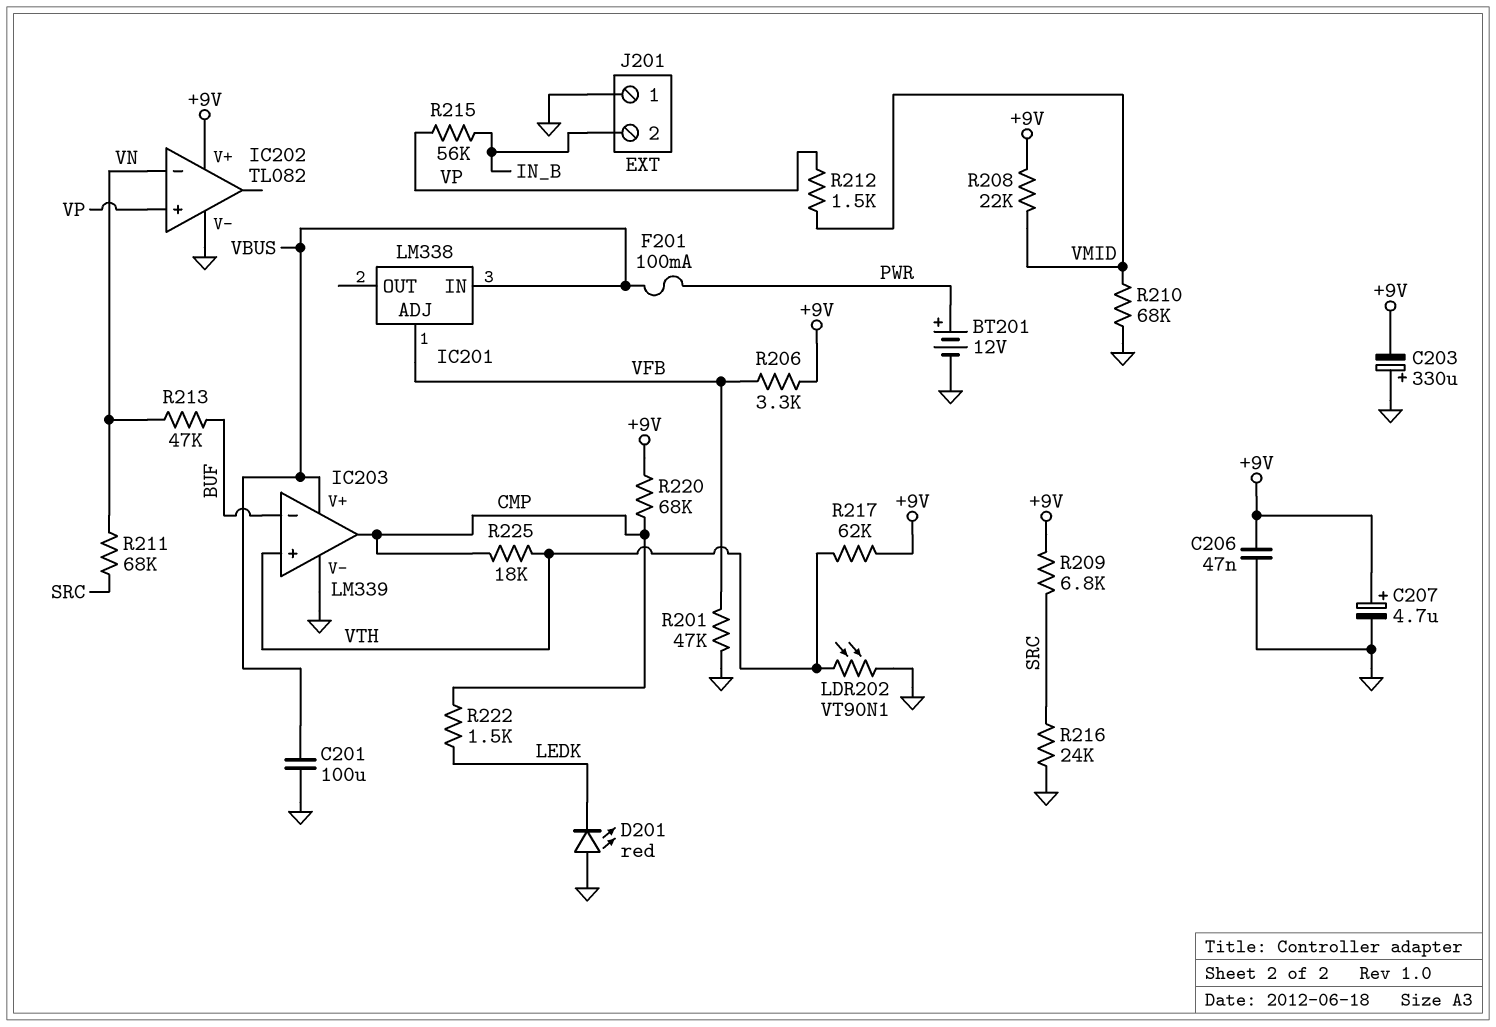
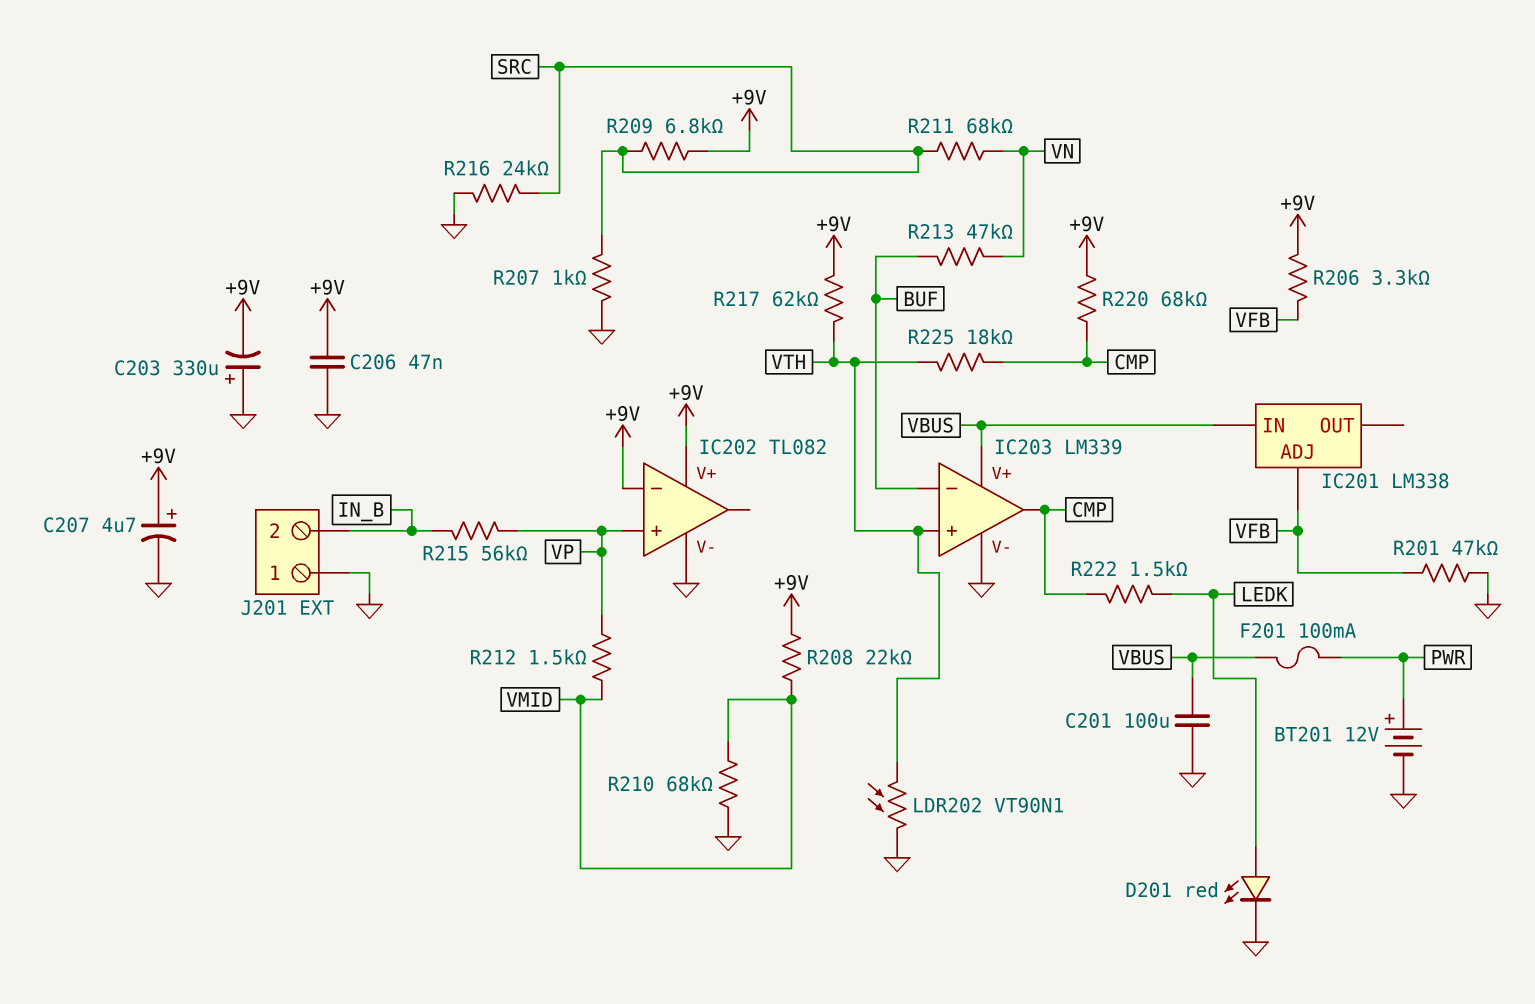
D201: LED red (A GND, K LEDK) -> LED red (A LEDK, K GND)
IC202 pin in-: VN -> +9V
R207: none -> 1k (GND, SRC)

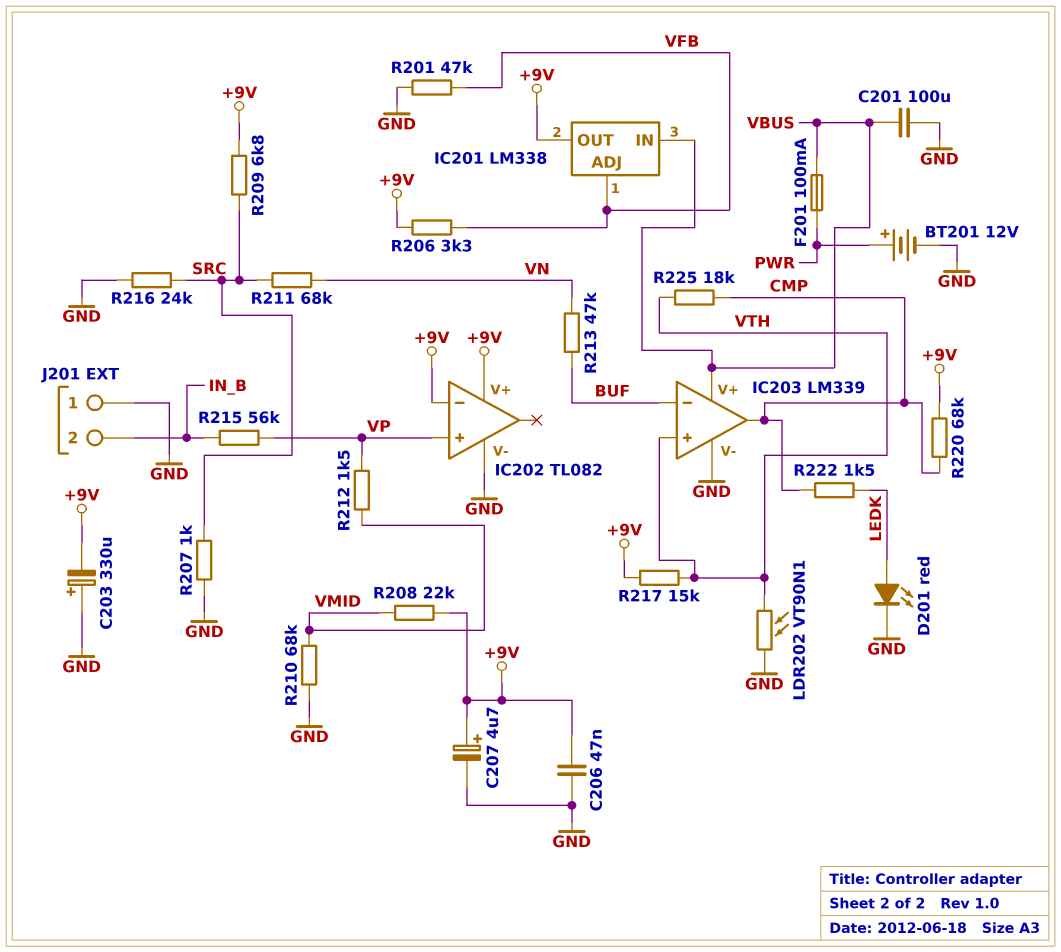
IC201 pin OUT: none -> +9V
R217: 62k (+9V, VTH) -> 15k (+9V, VTH)

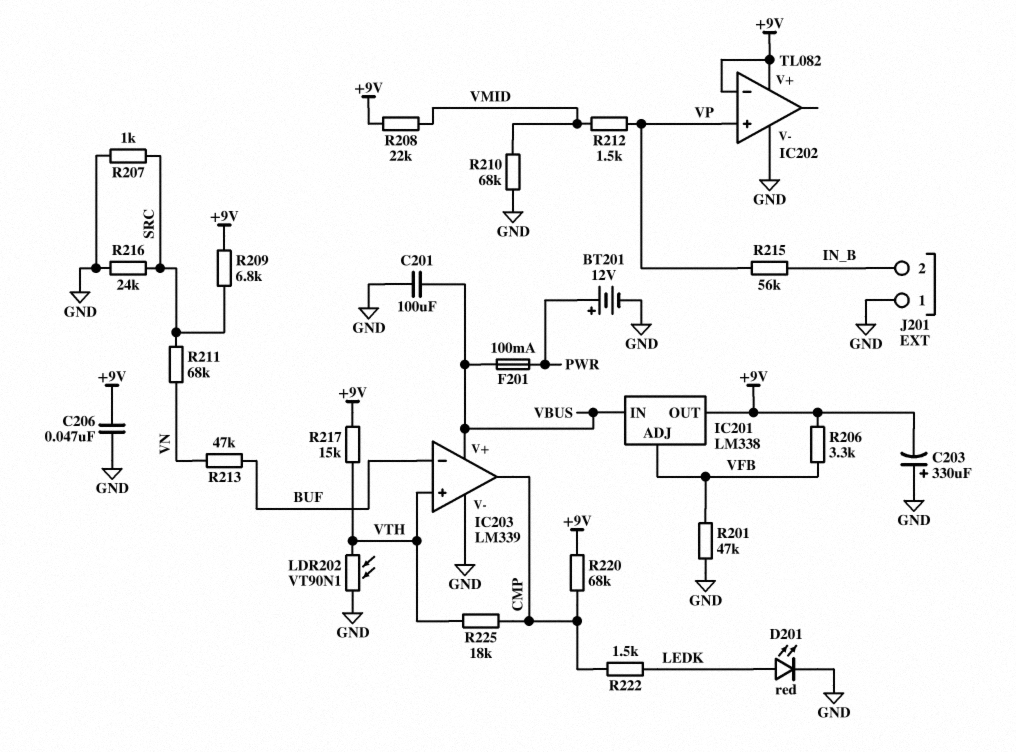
C207: 4.7uF (plus +9V, minus GND) -> none

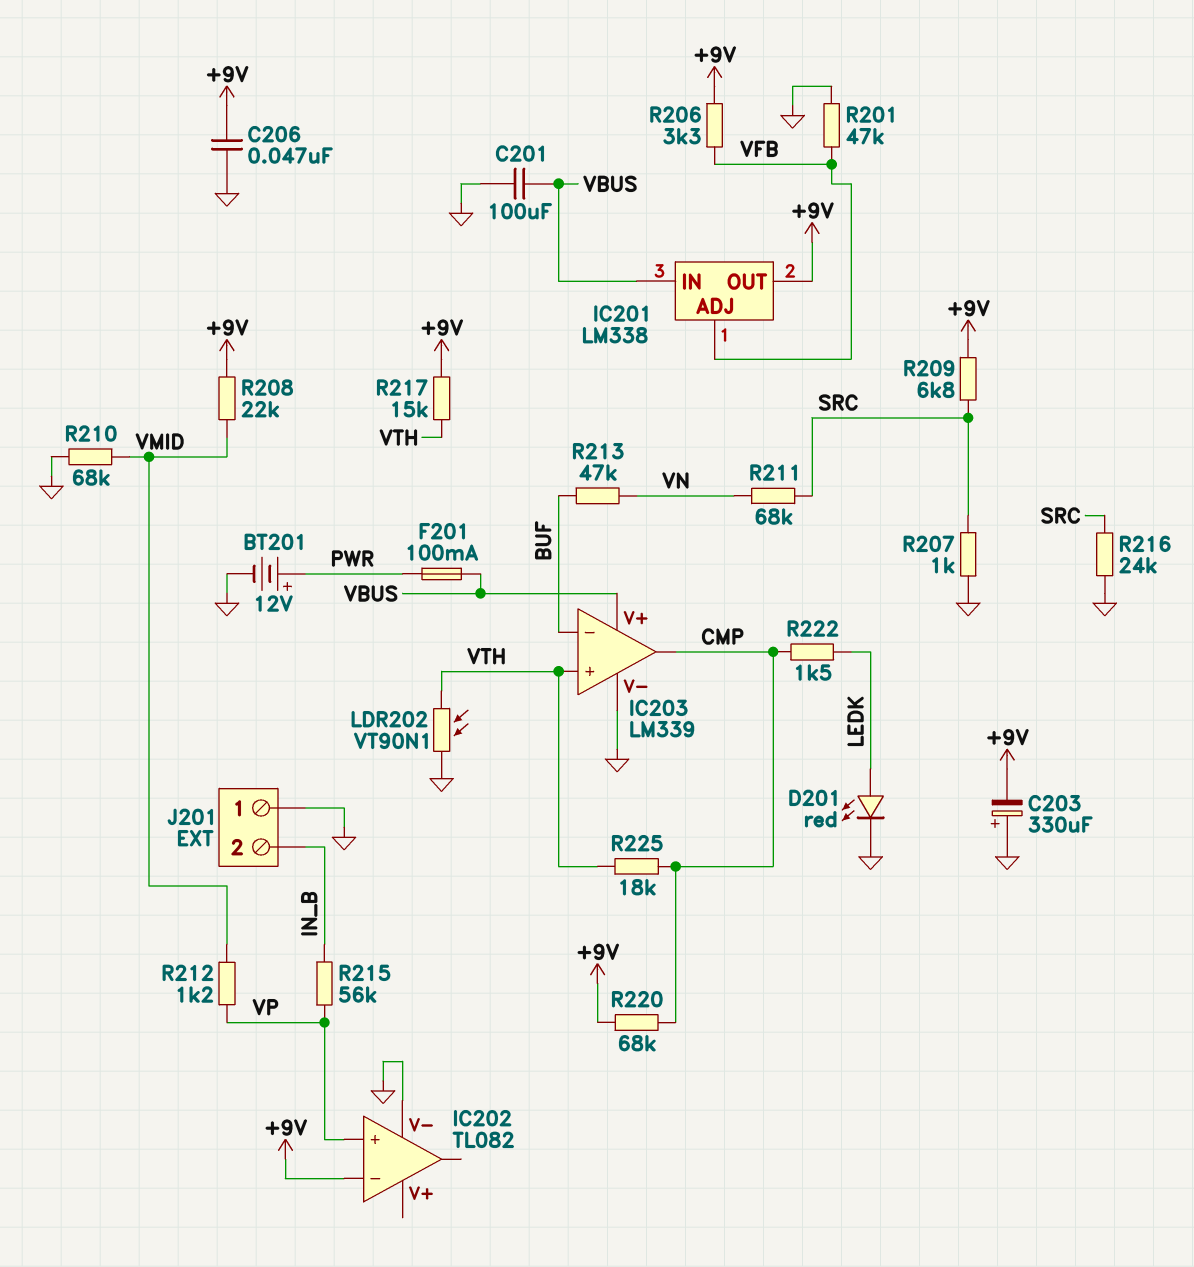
IC202 pin V+: +9V -> none
R212: 1.5k (VMID, VP) -> 1.2k (VMID, VP)

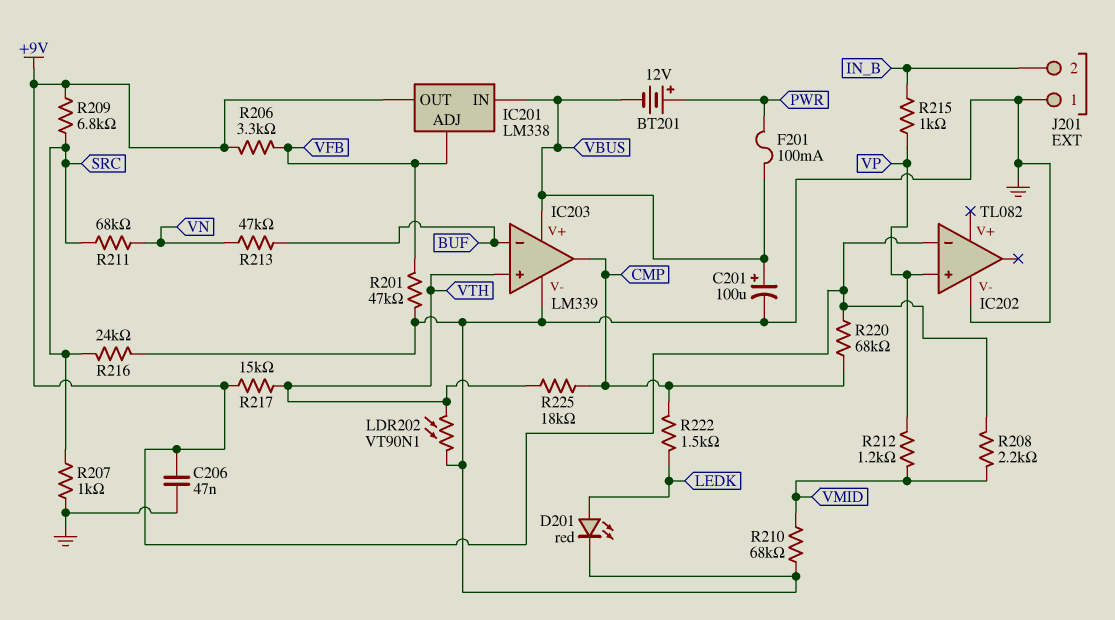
BT201: 12V (plus PWR, minus GND) -> 12V (plus PWR, minus VBUS)
C201: 100uF (GND, VBUS) -> 100uF (plus VBUS, minus GND)
C203: 330uF (plus GND, minus +9V) -> none
R208: 22k (+9V, VMID) -> 2.2k (+9V, VMID)
R215: 56k (IN_B, VP) -> 1k (IN_B, VP)

